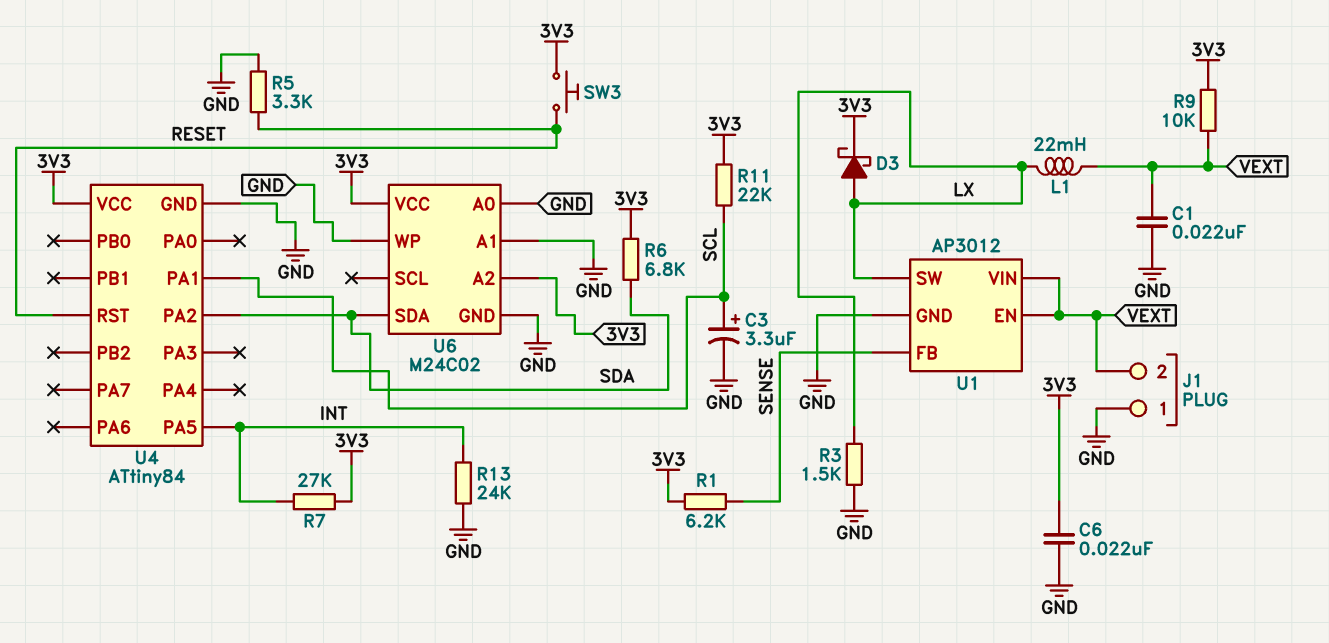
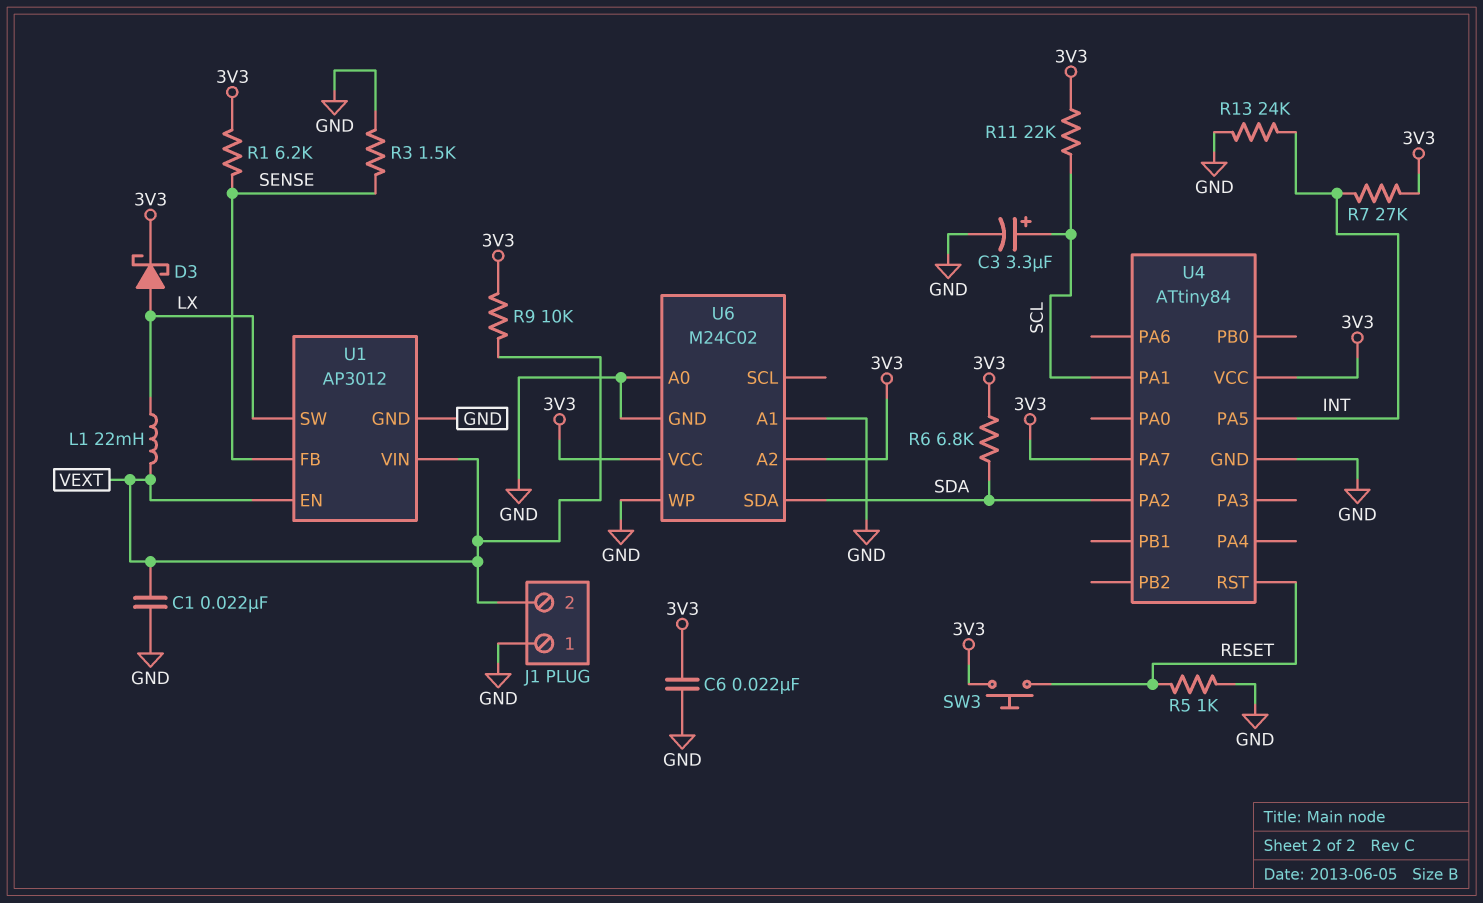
R3: 1.5k (GND, LX) -> 1.5k (GND, SENSE)
R5: 3.3k (GND, RESET) -> 1k (GND, RESET)
U4 pin PA7: none -> 3V3

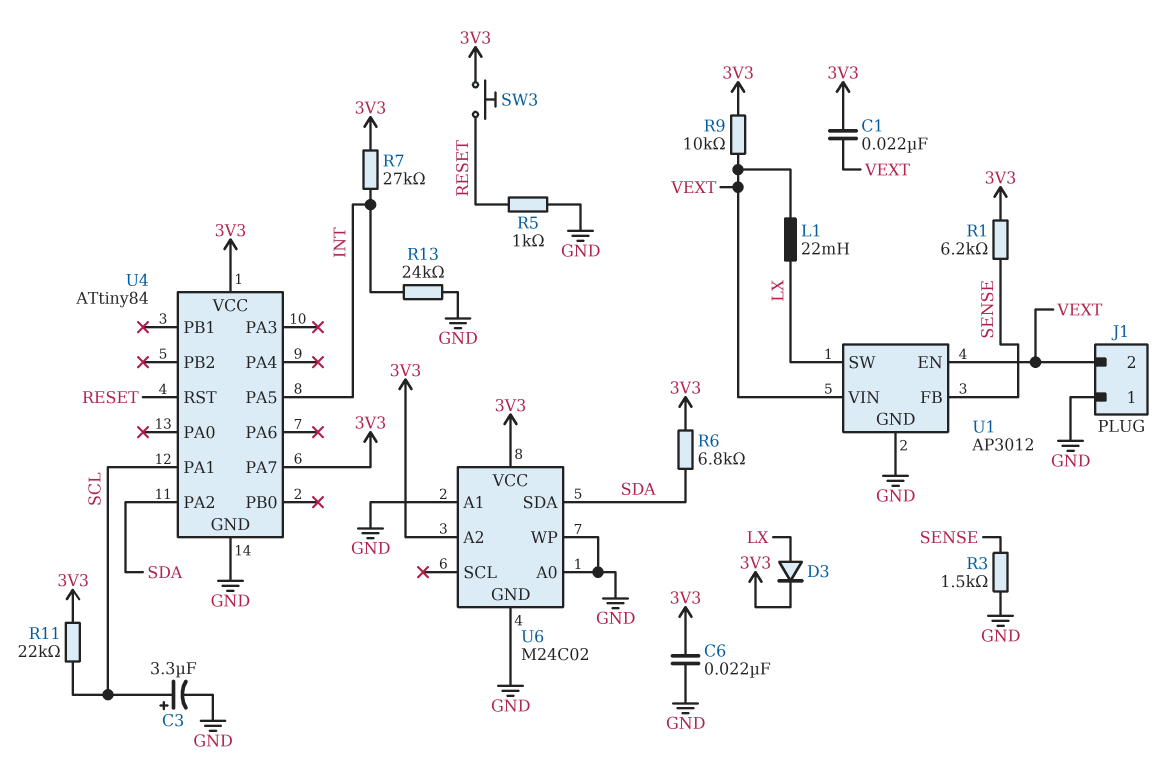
C1: 22nF (GND, VEXT) -> 22nF (3V3, VEXT)
D3: schottky (A LX, K 3V3) -> diode (A LX, K 3V3)

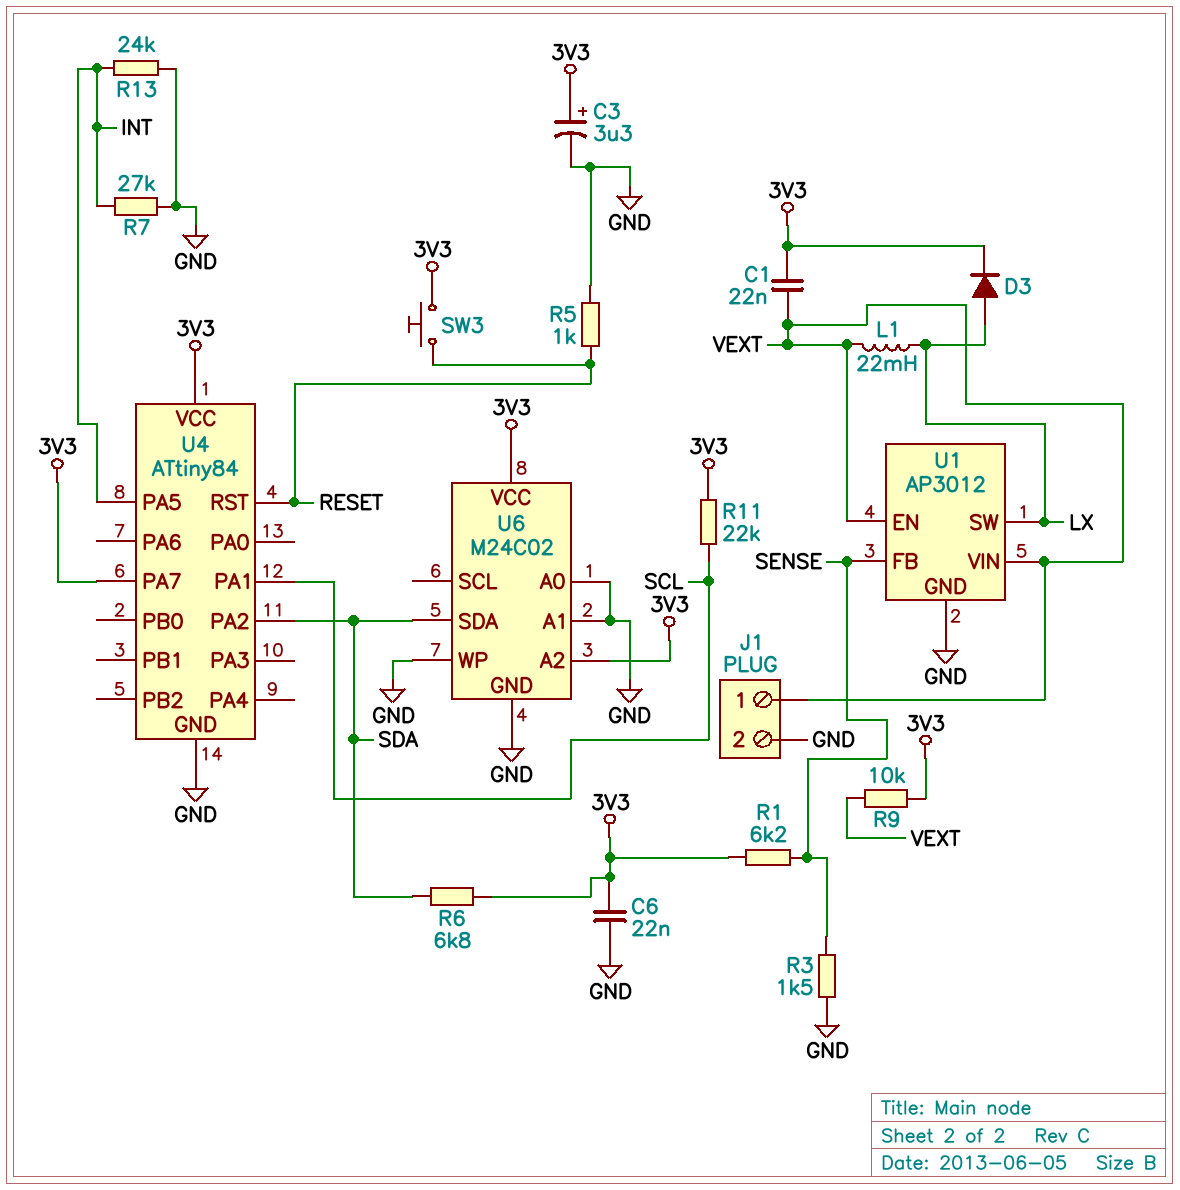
C3: 3.3uF (plus SCL, minus GND) -> 3.3uF (plus 3V3, minus GND)
J1 pin 1: GND -> VEXT
J1 pin 2: VEXT -> GND
R7: 27k (3V3, INT) -> 27k (GND, INT)

